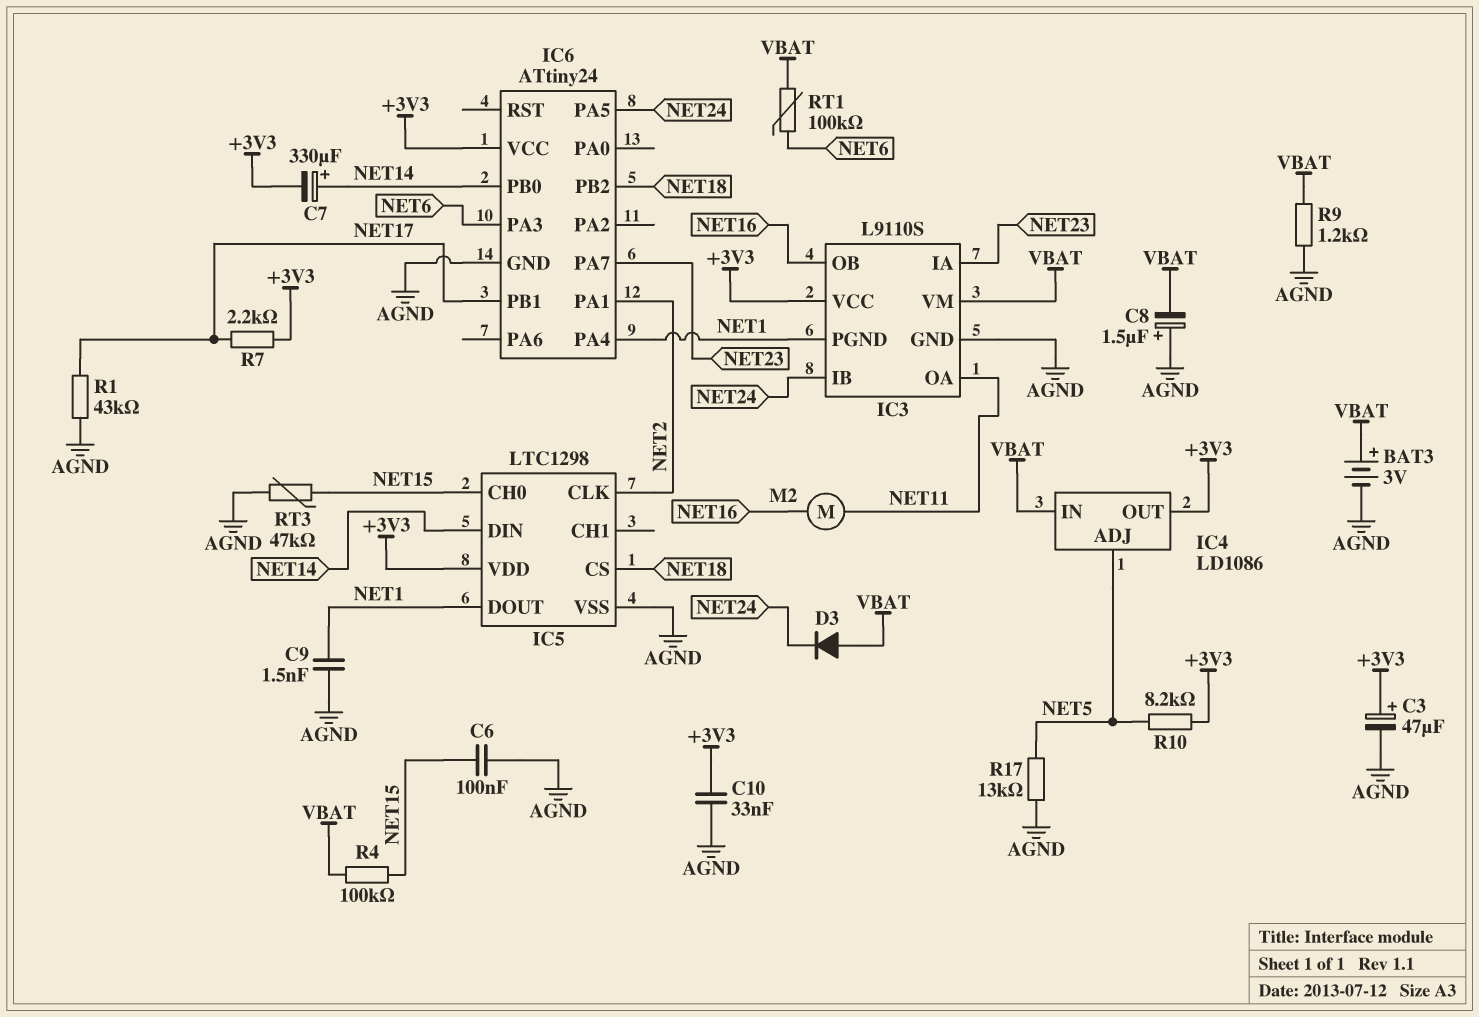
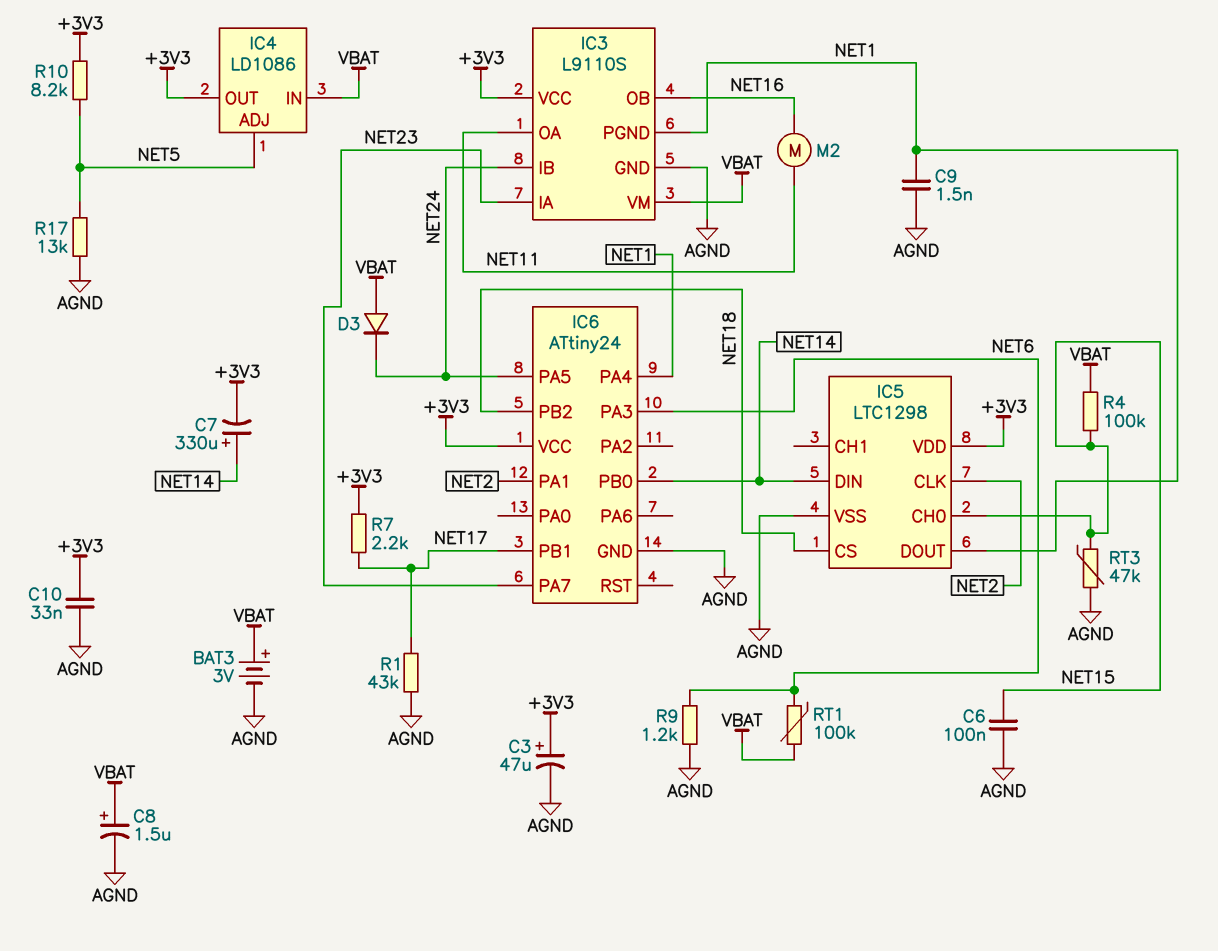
C8: 1.5uF (plus AGND, minus VBAT) -> 1.5uF (plus VBAT, minus AGND)
R9: 1.2k (AGND, VBAT) -> 1.2k (AGND, NET6)

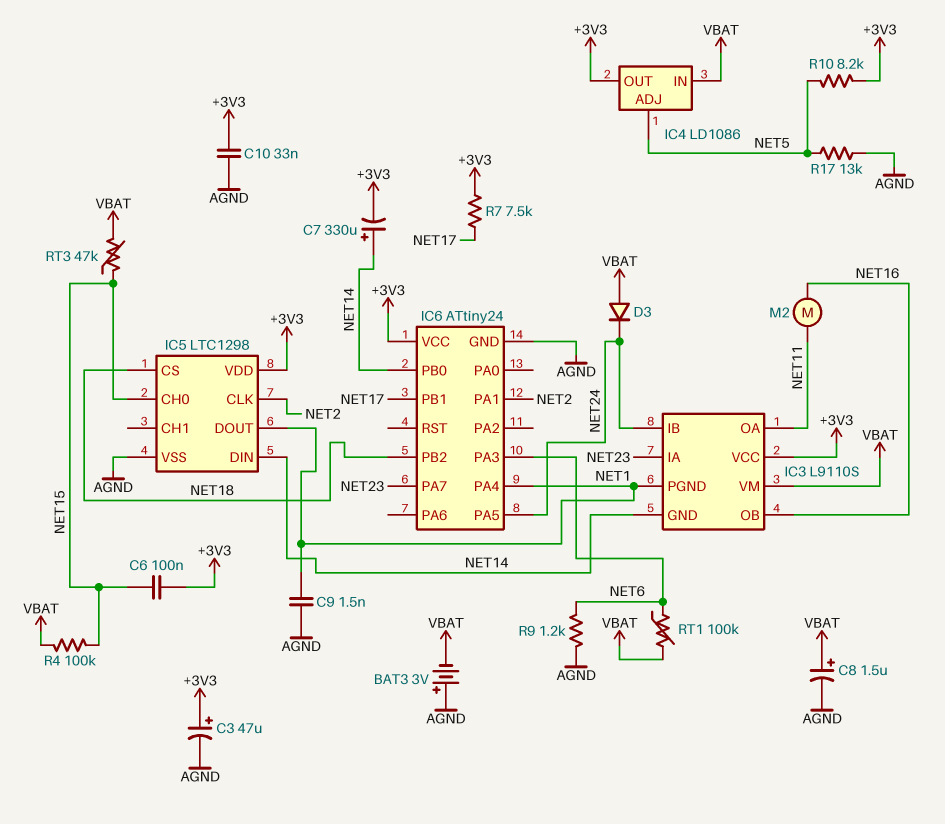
BAT3: 3V (plus VBAT, minus AGND) -> 3V (plus AGND, minus VBAT)
C6: 100nF (AGND, NET15) -> 100nF (+3V3, NET15)
IC3 pin GND: AGND -> NET14
R1: 43k (AGND, NET17) -> none
R7: 2.2k (+3V3, NET17) -> 7.5k (+3V3, NET17)
RT3: 47k (AGND, NET15) -> 47k (NET15, VBAT)

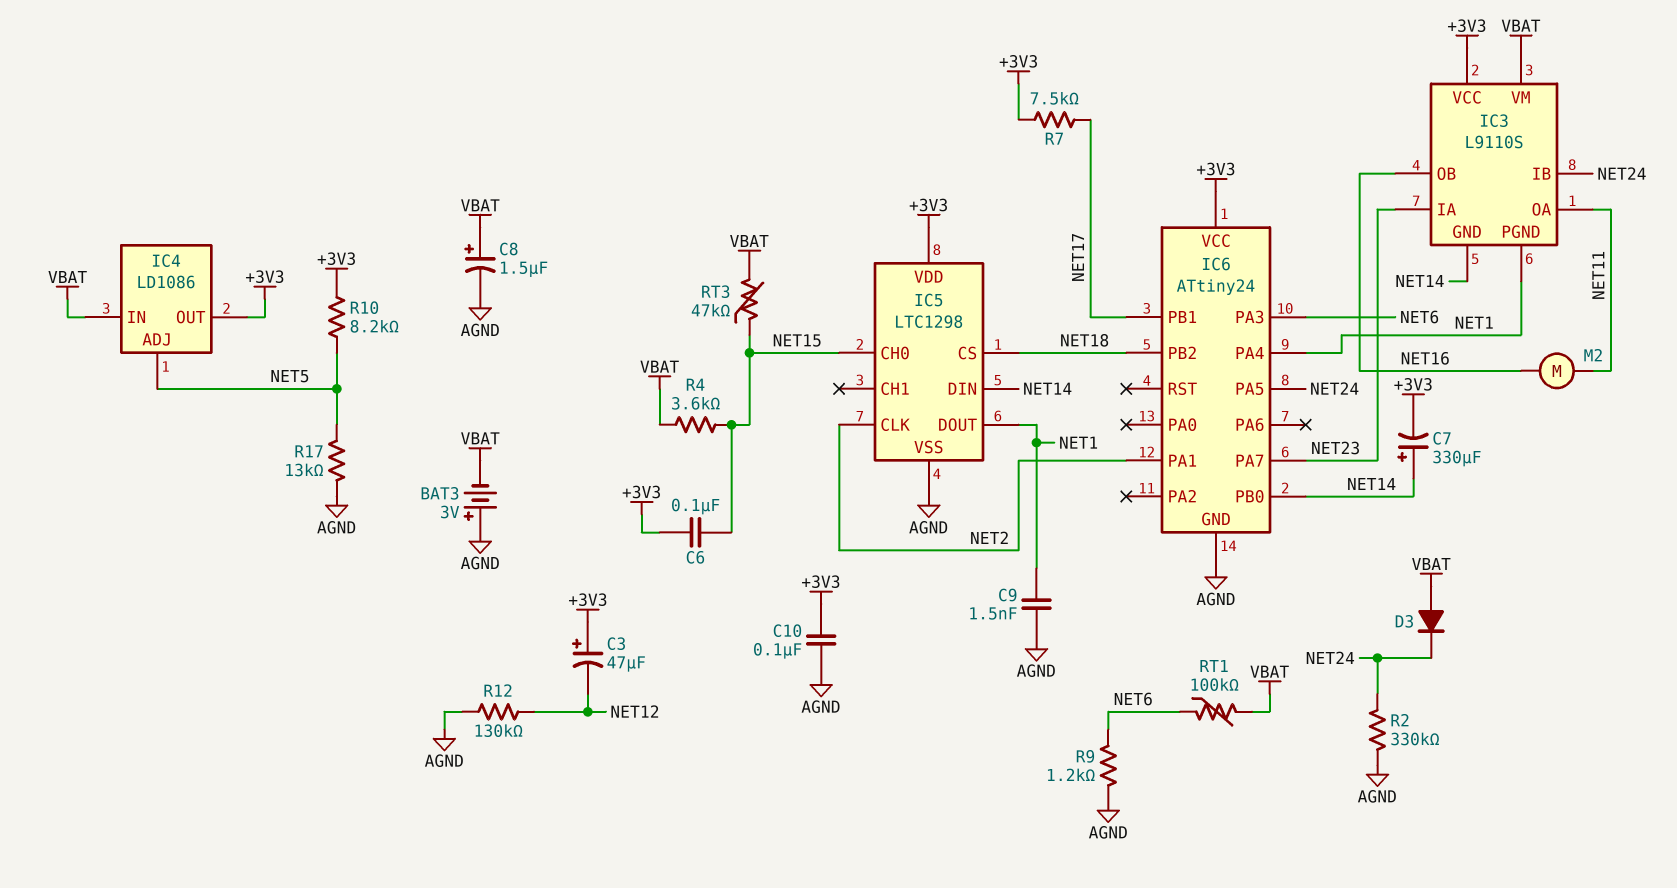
C3: 47uF (plus +3V3, minus AGND) -> 47uF (plus +3V3, minus NET12)
C10: 33nF (+3V3, AGND) -> 100nF (+3V3, AGND)
R2: none -> 330k (AGND, NET24)
R4: 100k (NET15, VBAT) -> 3.6k (NET15, VBAT)
R12: none -> 130k (AGND, NET12)

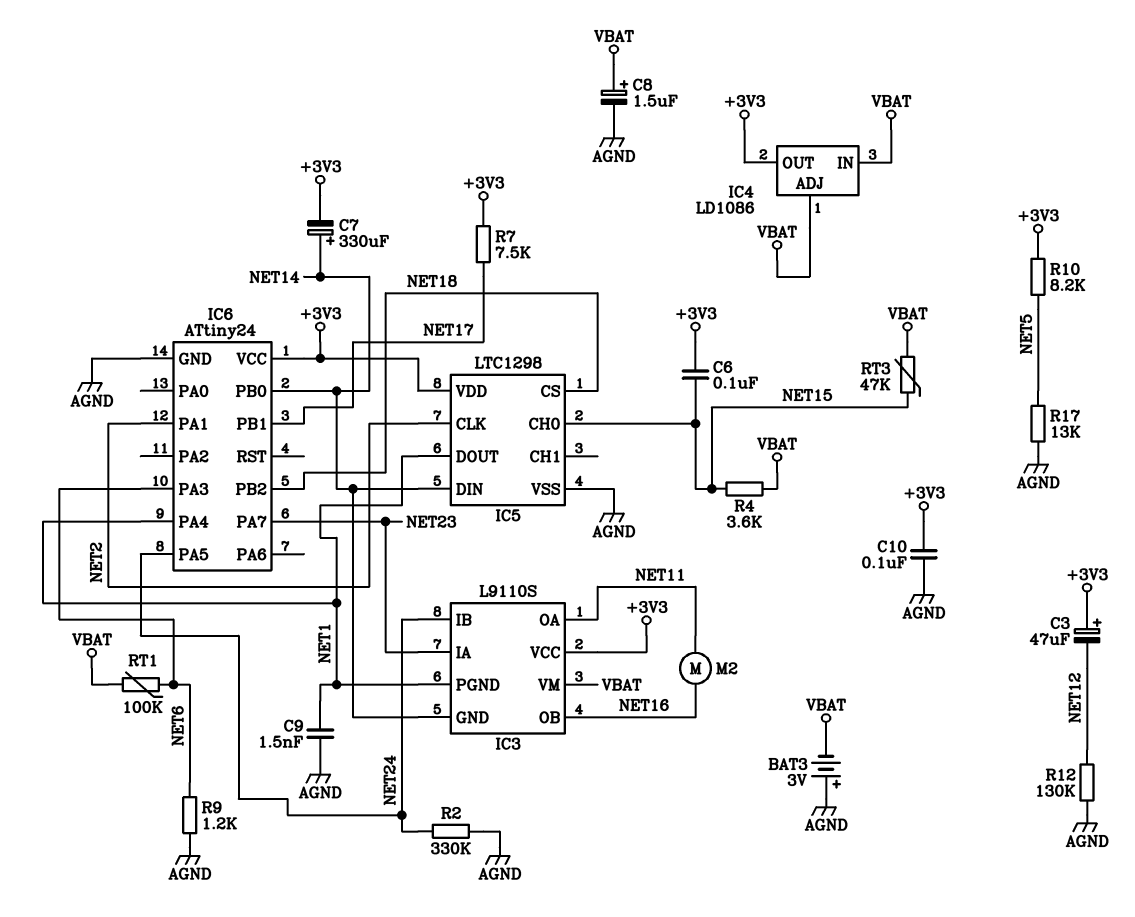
D3: diode (A VBAT, K NET24) -> none
IC4 pin ADJ: NET5 -> VBAT

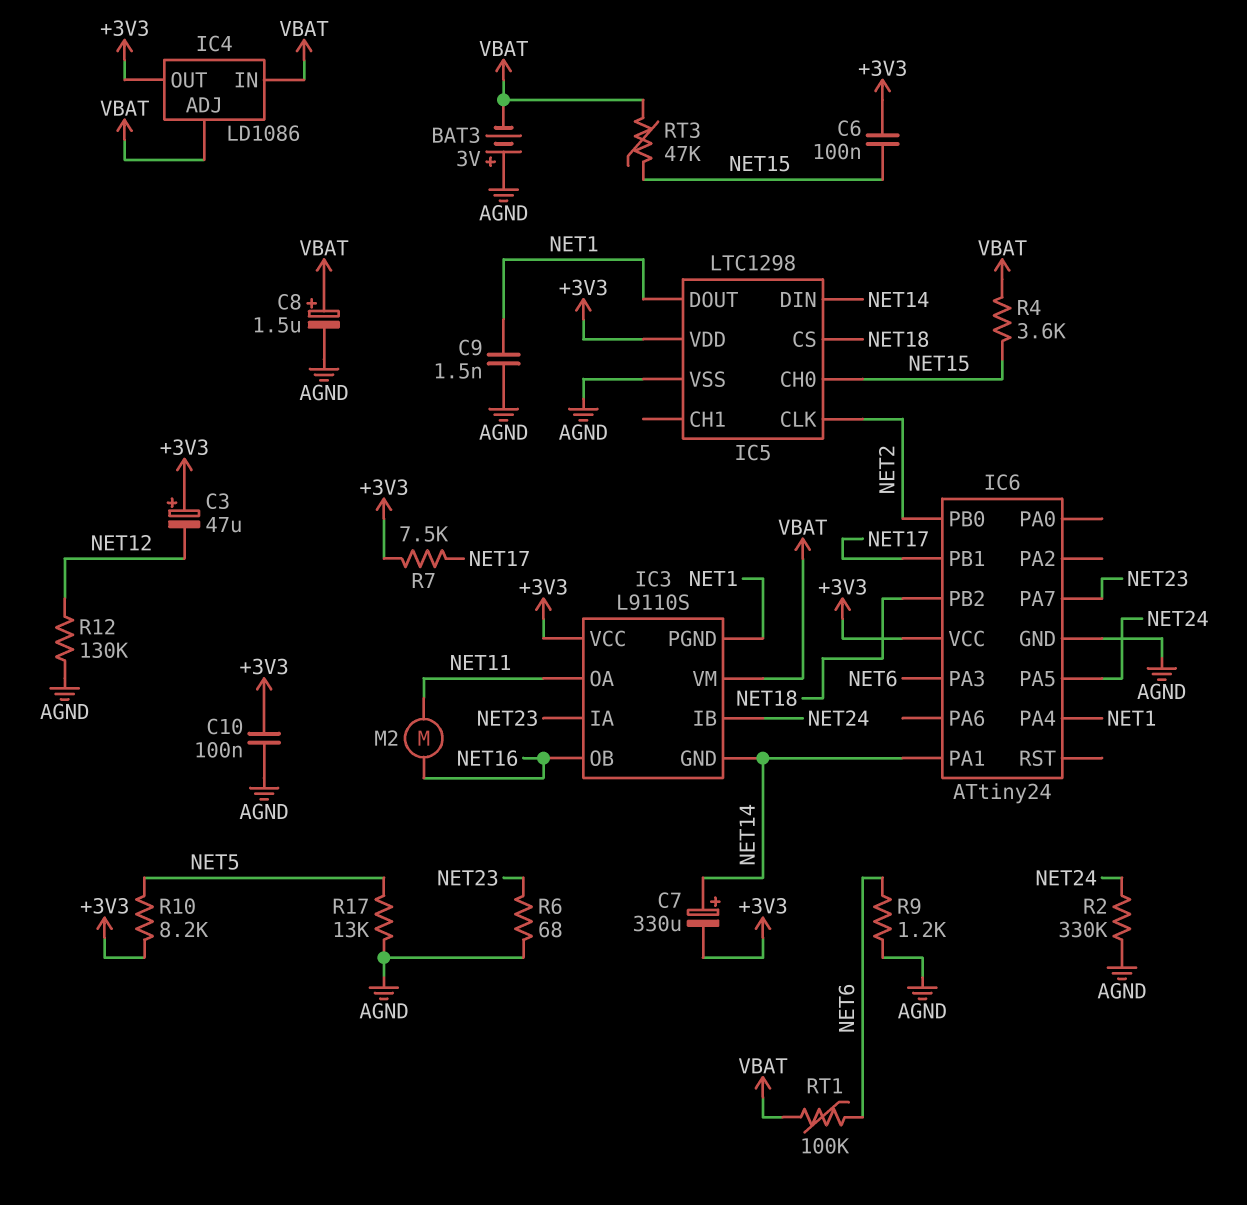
IC6 pin PA1: NET2 -> NET14
IC6 pin PB0: NET14 -> NET2
R6: none -> 68 (AGND, NET23)

